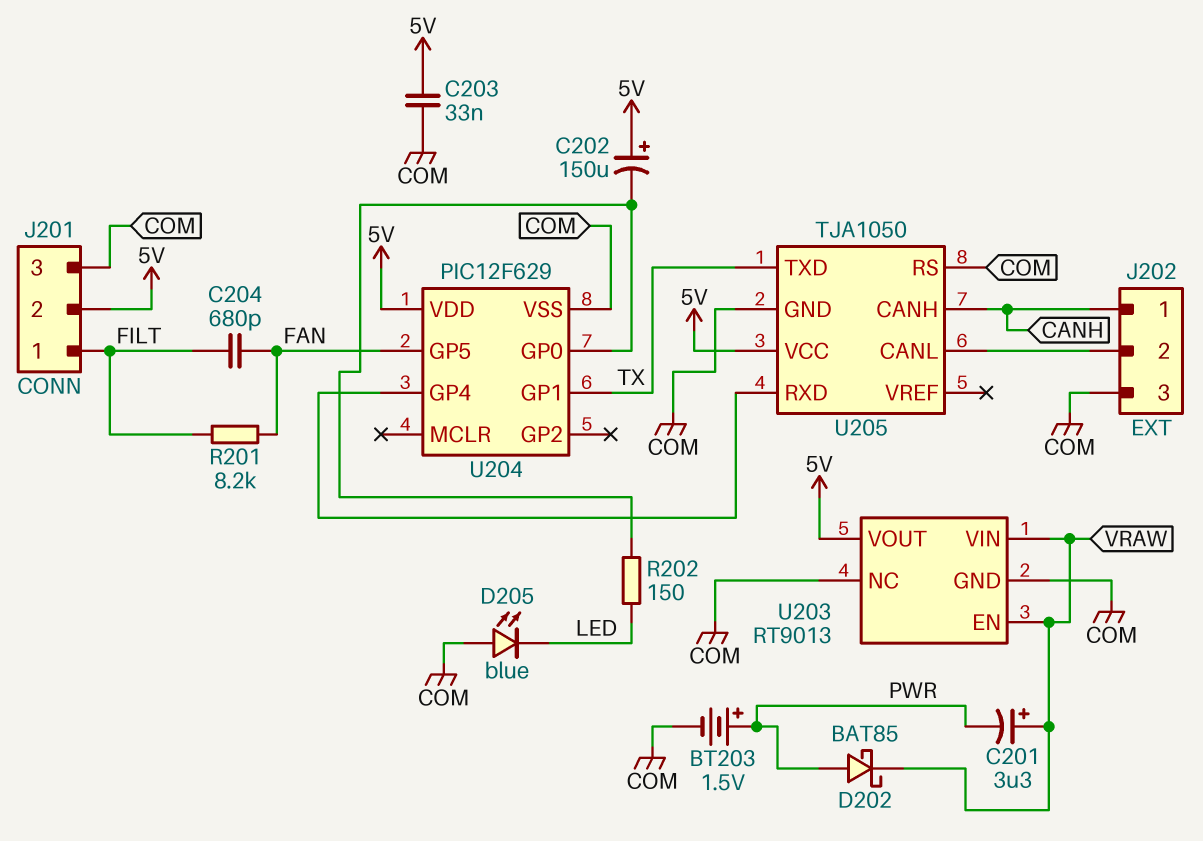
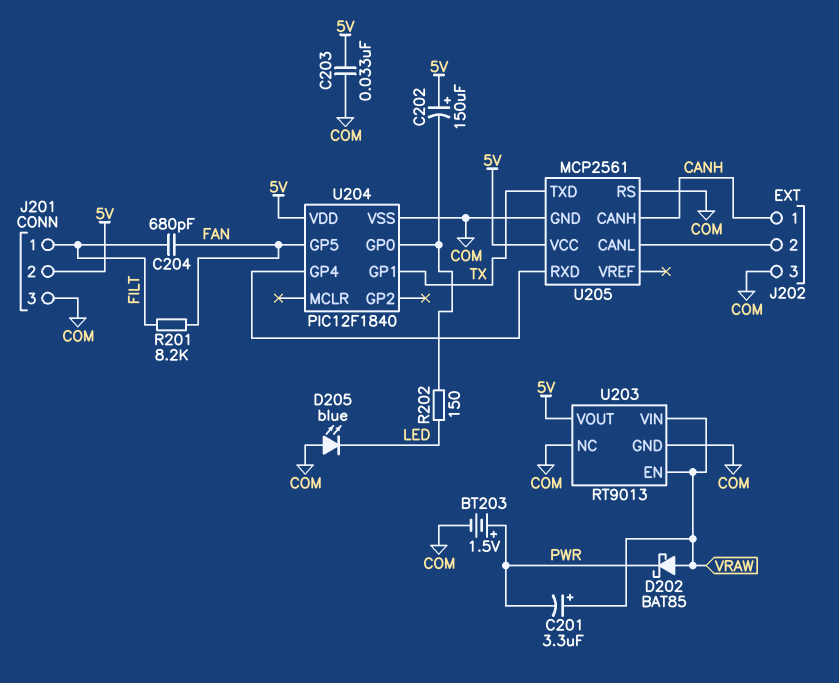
D202: schottky BAT85 (A PWR, K VRAW) -> schottky BAT85 (A VRAW, K PWR)
U204: PIC12F629 -> PIC12F1840
U205: TJA1050 -> MCP2561

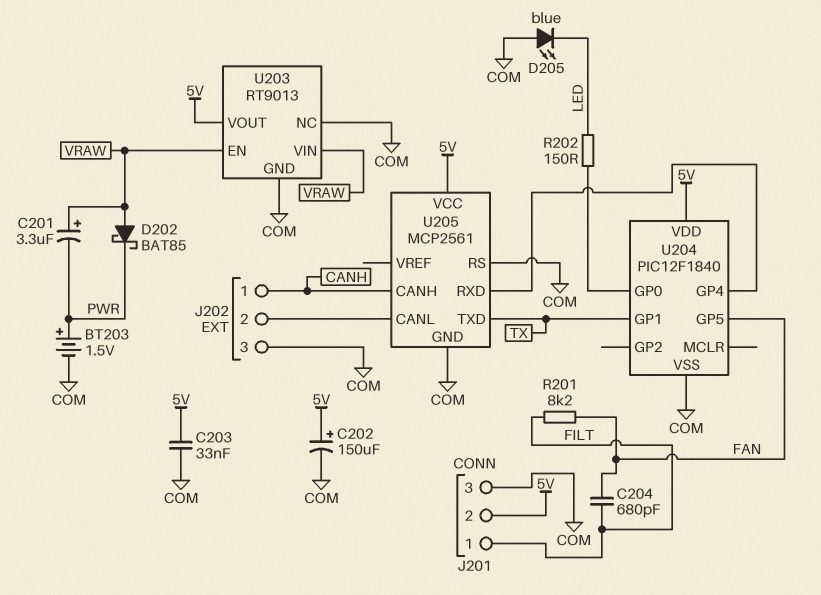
C202: 150uF (plus 5V, minus U204/GP0) -> 150uF (plus 5V, minus COM)

